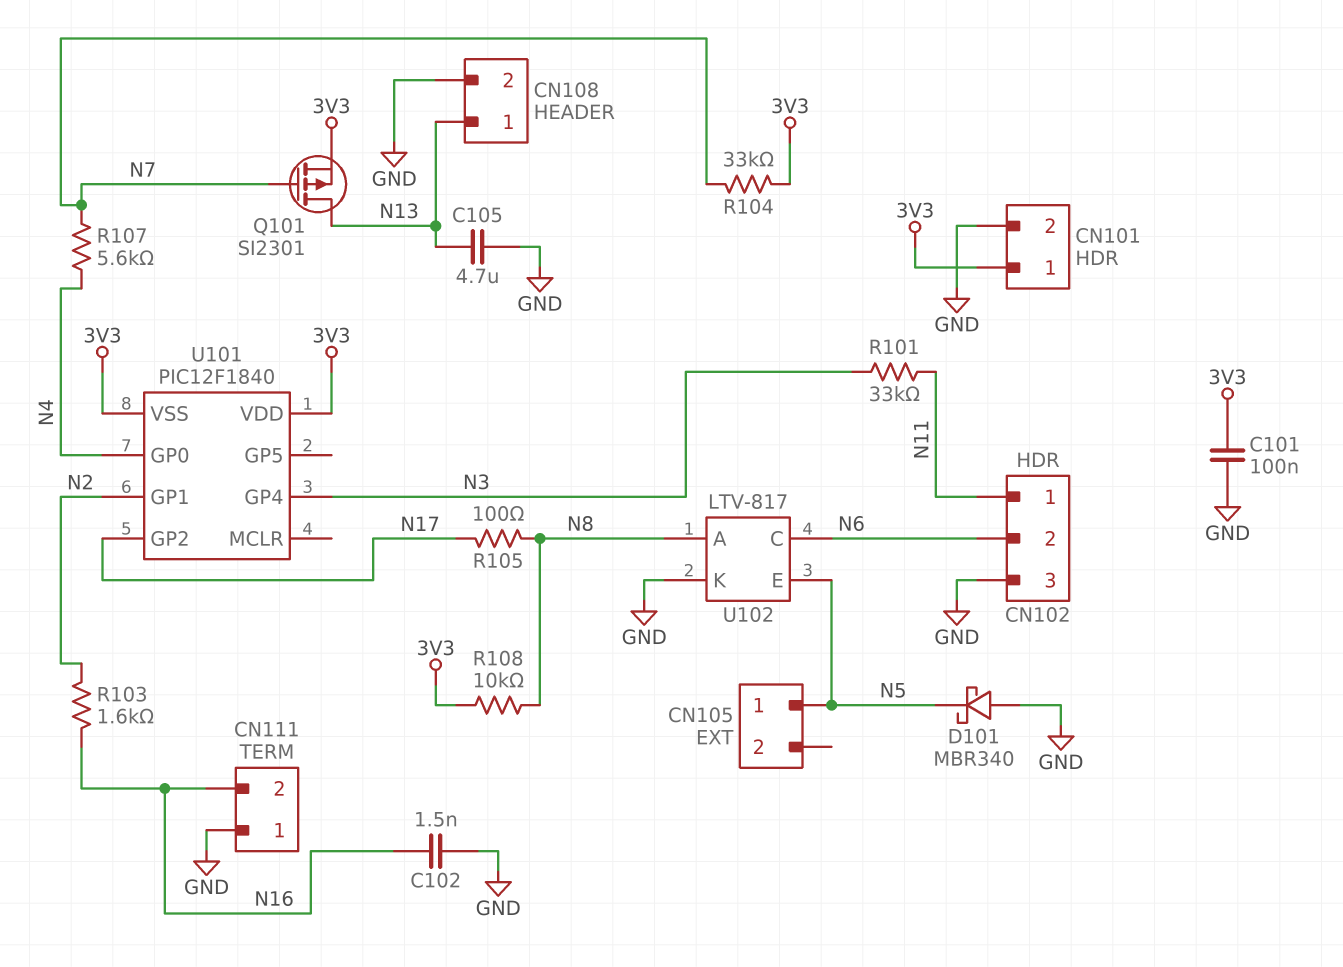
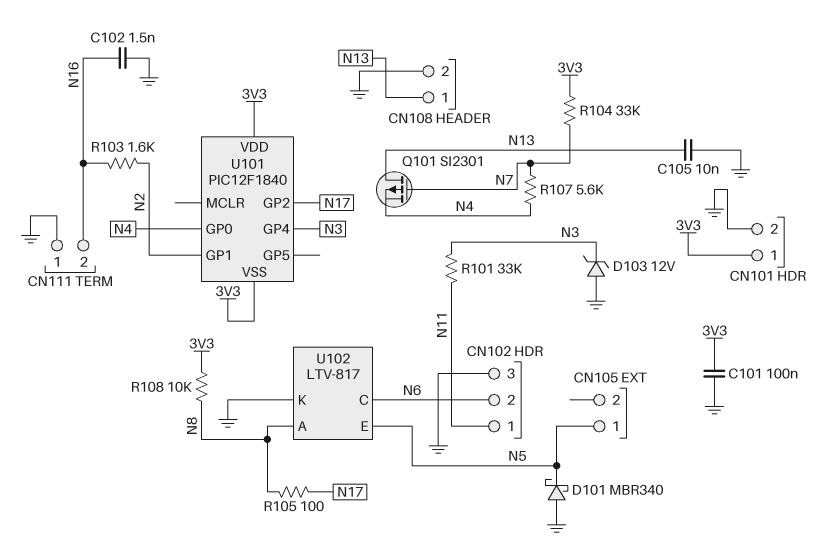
C105: 4.7uF (GND, N13) -> 10nF (GND, N13)
D103: none -> zener 12V (A GND, K N3)
Q101: PMOS SI2301 (G N7, D N13, S 3V3) -> PMOS SI2301 (G N7, D N13, S N4)

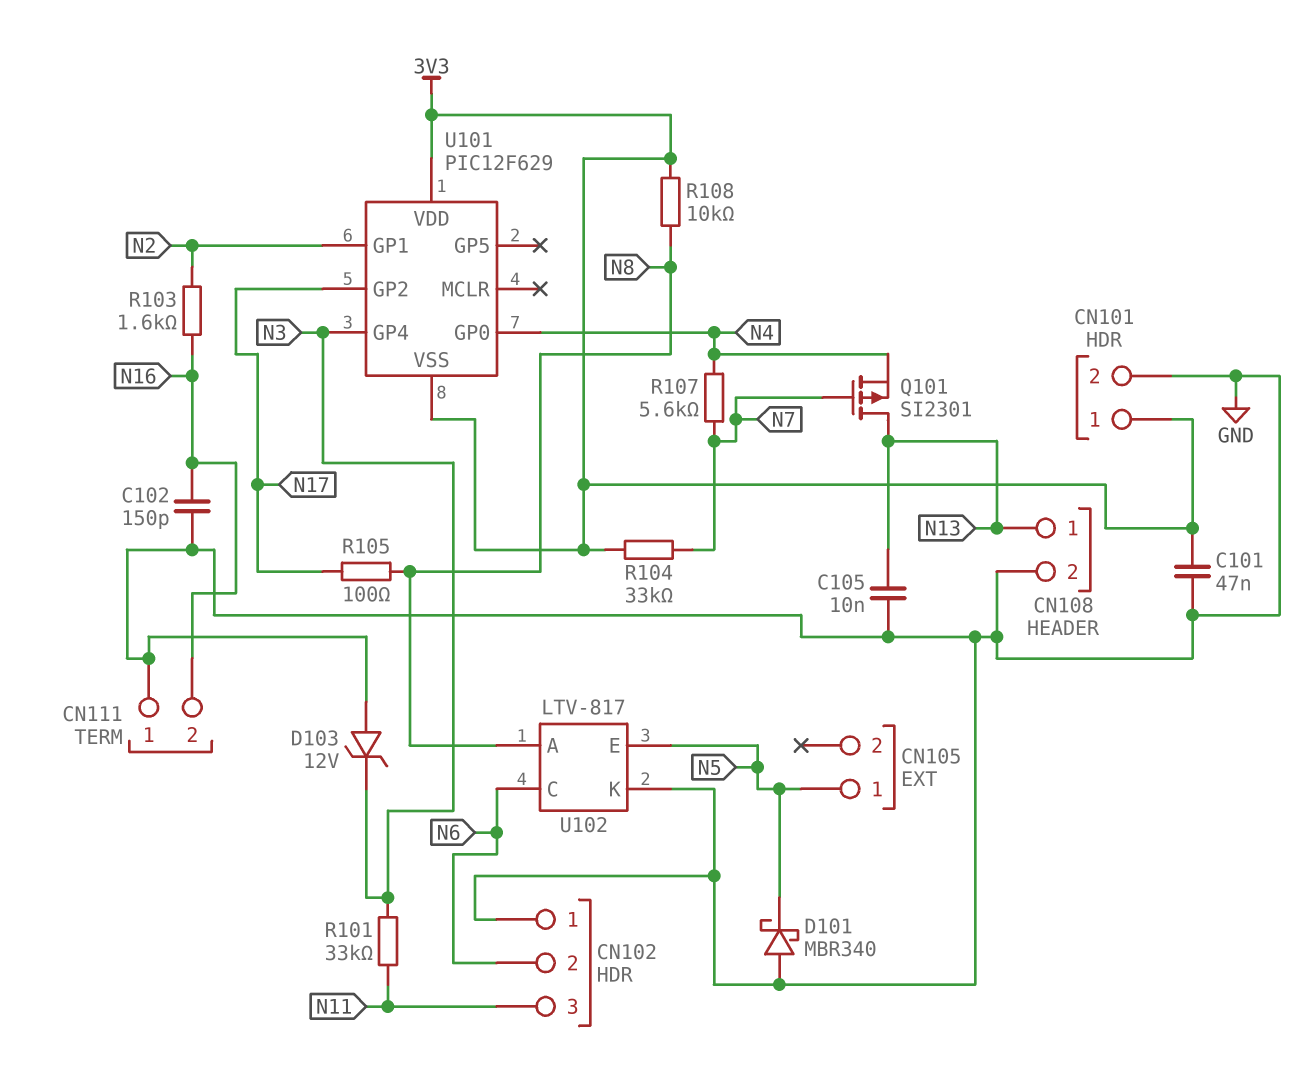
C101: 100nF (3V3, GND) -> 47nF (3V3, GND)
C102: 1.5nF (GND, N16) -> 150pF (GND, N16)
CN102 pin 1: N11 -> GND
CN102 pin 3: GND -> N11
U101: PIC12F1840 -> PIC12F629

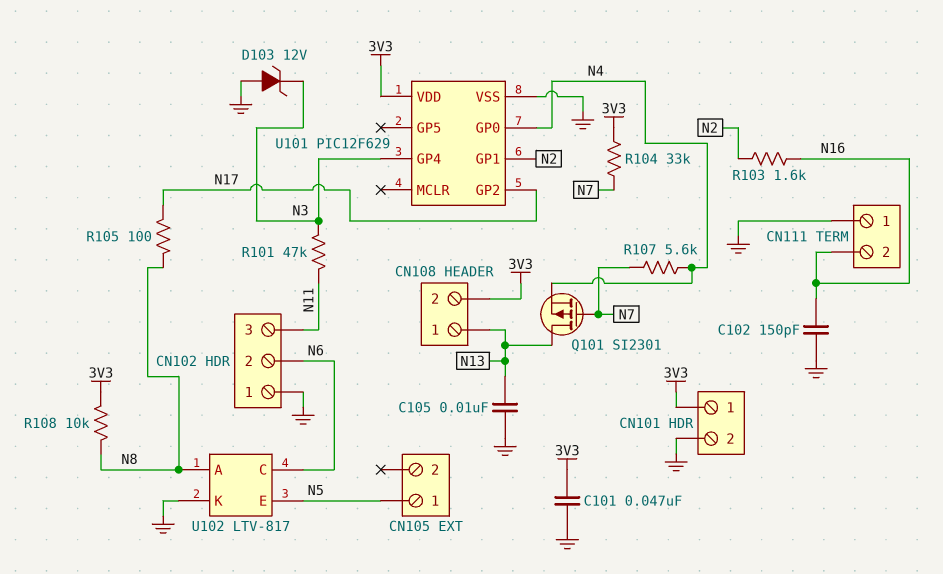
CN108 pin 2: GND -> 3V3
D101: schottky MBR340 (A GND, K N5) -> none
R101: 33k (N3, N11) -> 47k (N3, N11)
U101 pin VSS: 3V3 -> GND

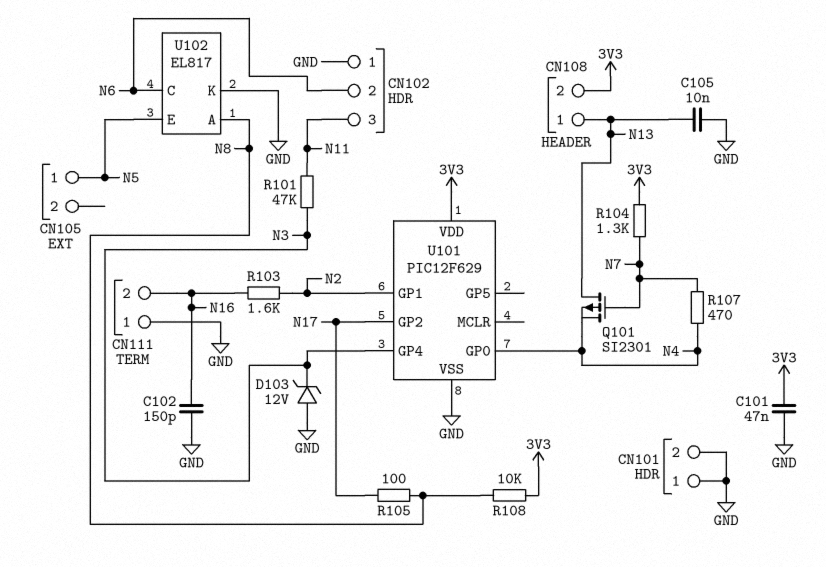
CN101 pin 1: 3V3 -> GND
R104: 33k (3V3, N7) -> 1.3k (3V3, N7)
R107: 5.6k (N4, N7) -> 470 (N4, N7)
U102: LTV-817 -> EL817

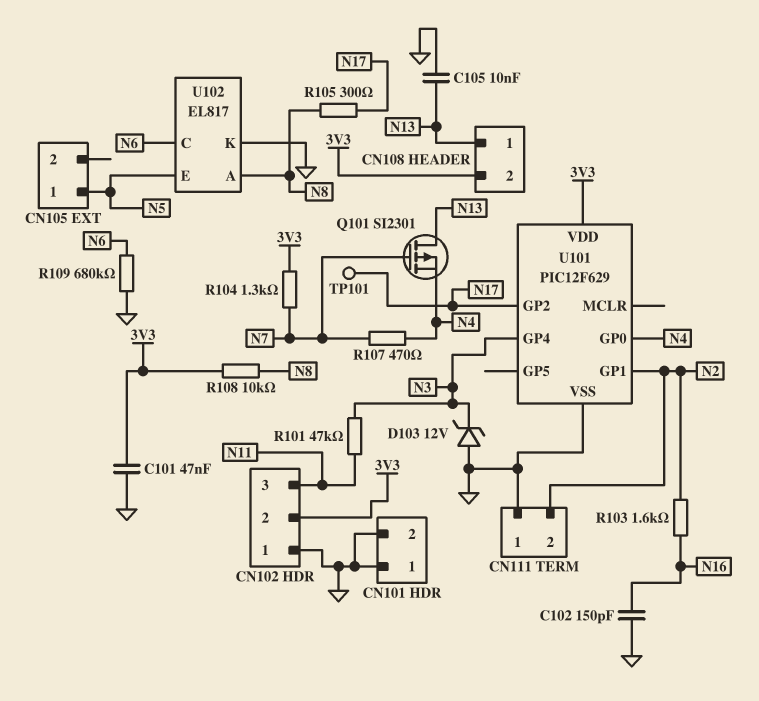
CN102 pin 2: N6 -> 3V3
CN111 pin 2: N16 -> N2
R105: 100 (N8, N17) -> 300 (N8, N17)
R109: none -> 680k (GND, N6)
TP101: none -> test point (N17)

